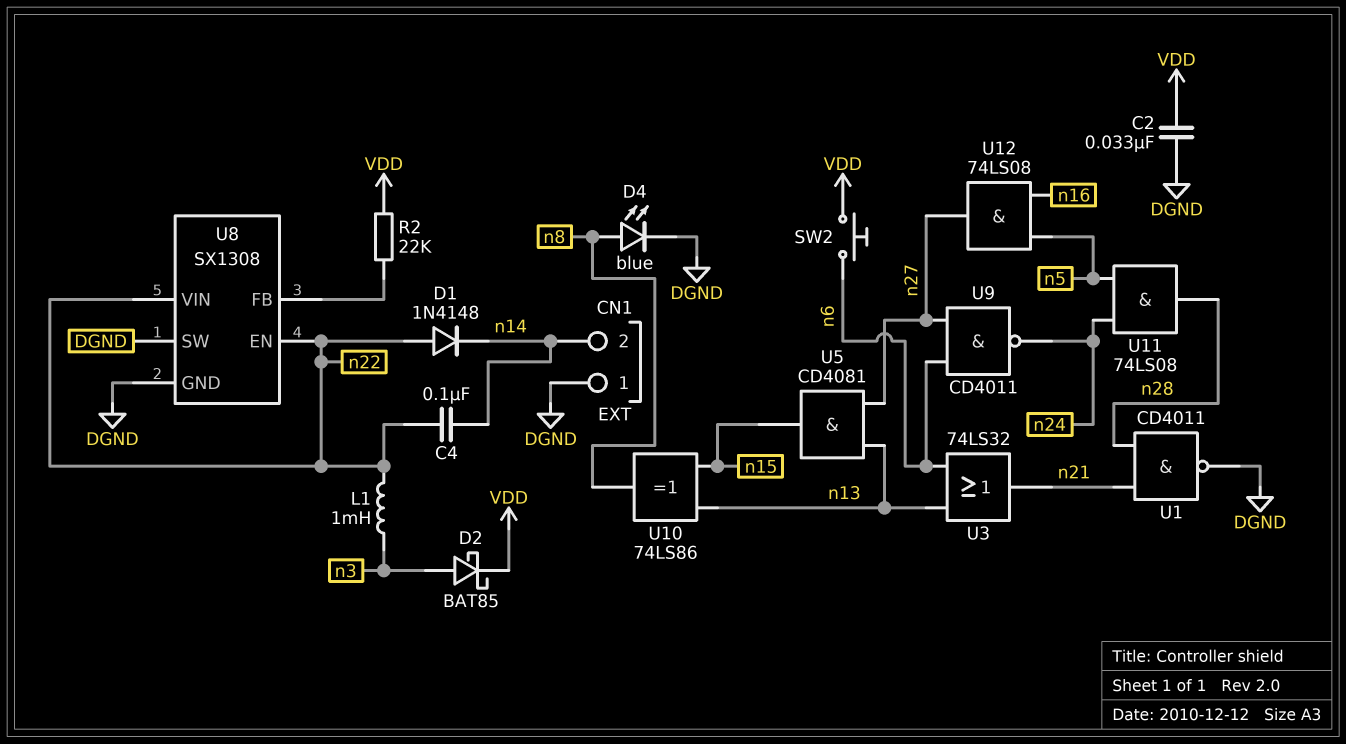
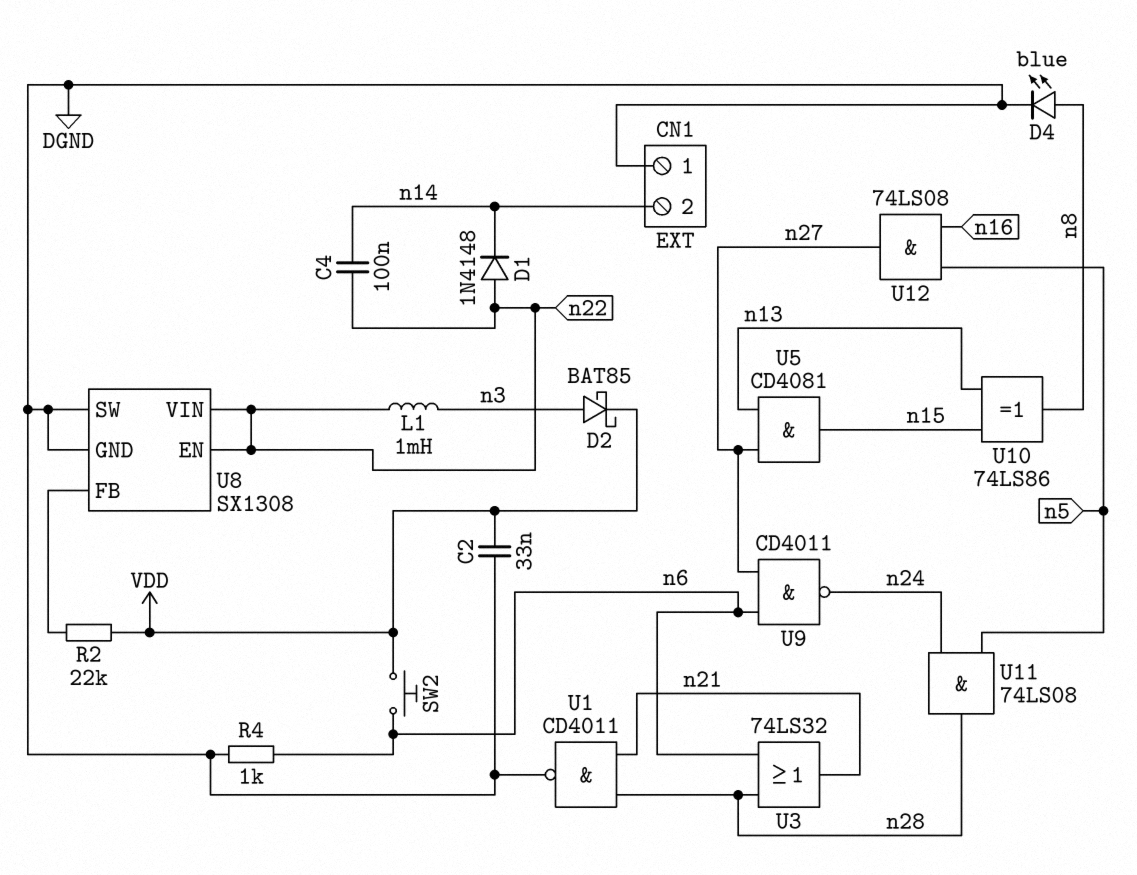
R4: none -> 1k (DGND, n6)
U3: OR 74LS32 (in n6, in n13, out n21) -> OR 74LS32 (in n6, in n28, out n21)

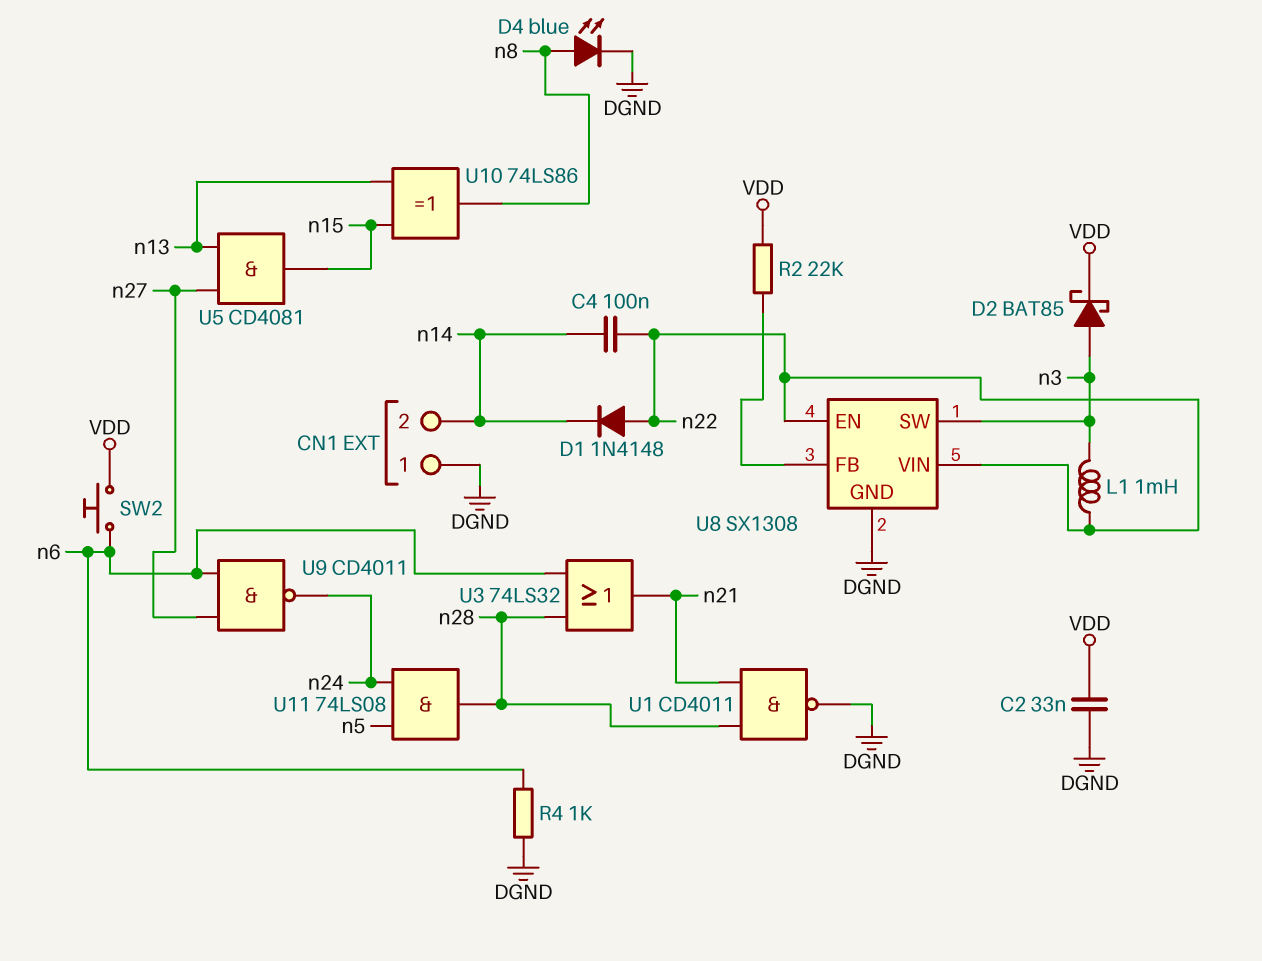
U8 pin SW: DGND -> n3
U12: AND 74LS08 (in n5, in n16, out n27) -> none

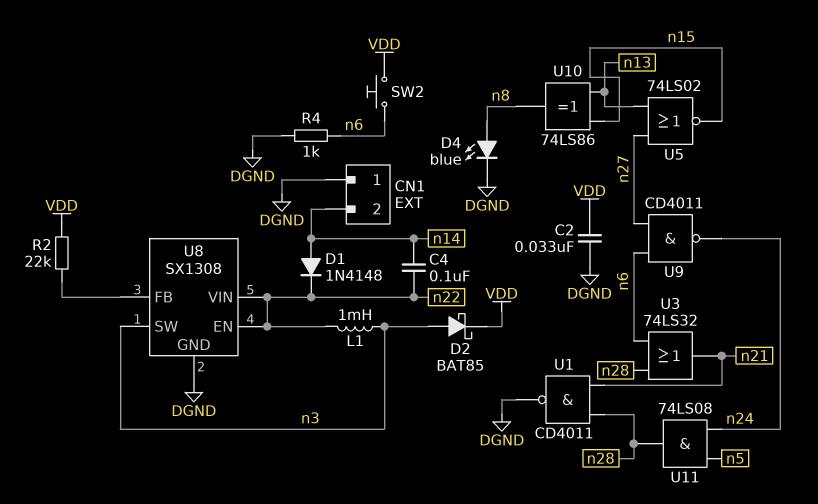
D1: diode 1N4148 (A n22, K n14) -> diode 1N4148 (A n14, K n22)
U5: AND CD4081 (in n13, in n27, out n15) -> NOR 74LS02 (in n13, in n27, out n15)

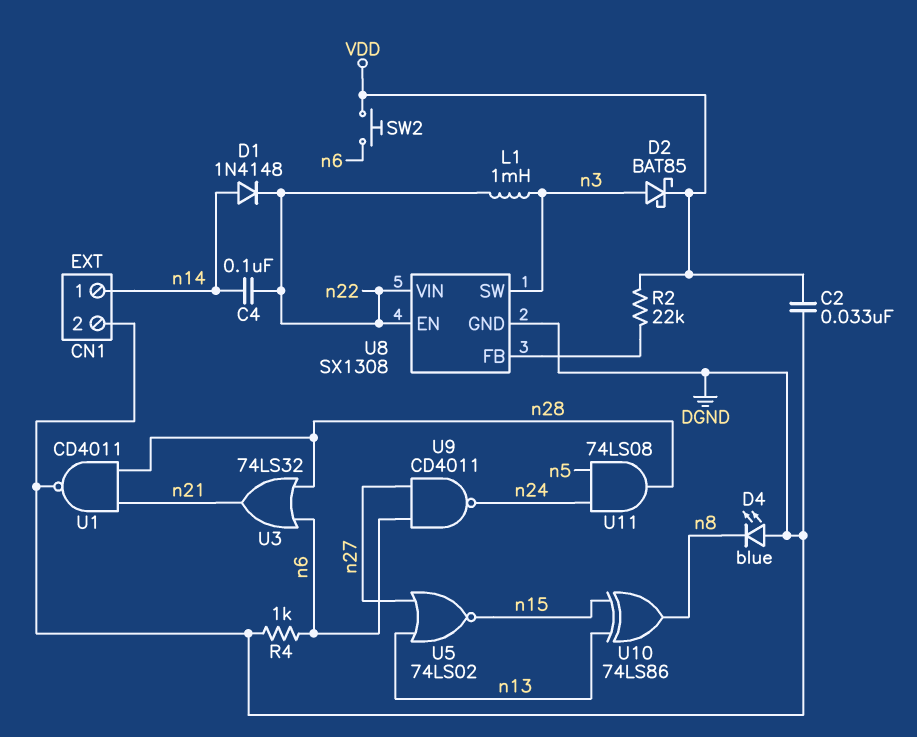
CN1 pin 1: DGND -> n14
CN1 pin 2: n14 -> DGND
D4: LED blue (A n8, K DGND) -> LED blue (A DGND, K n8)

